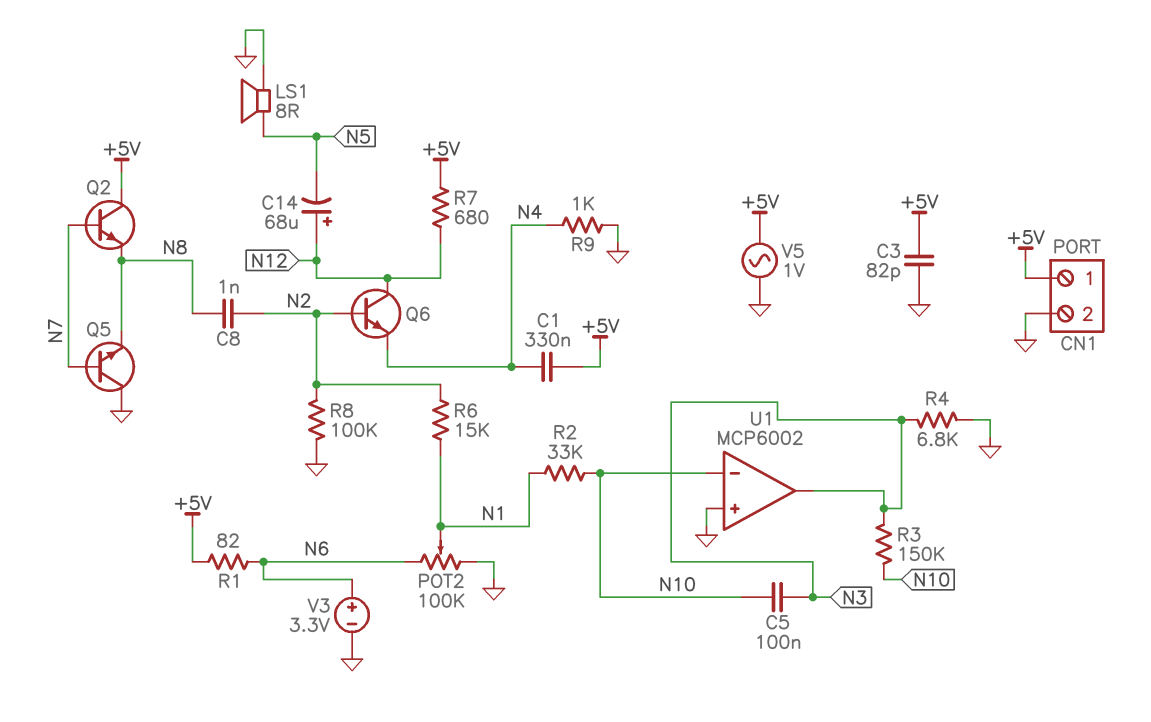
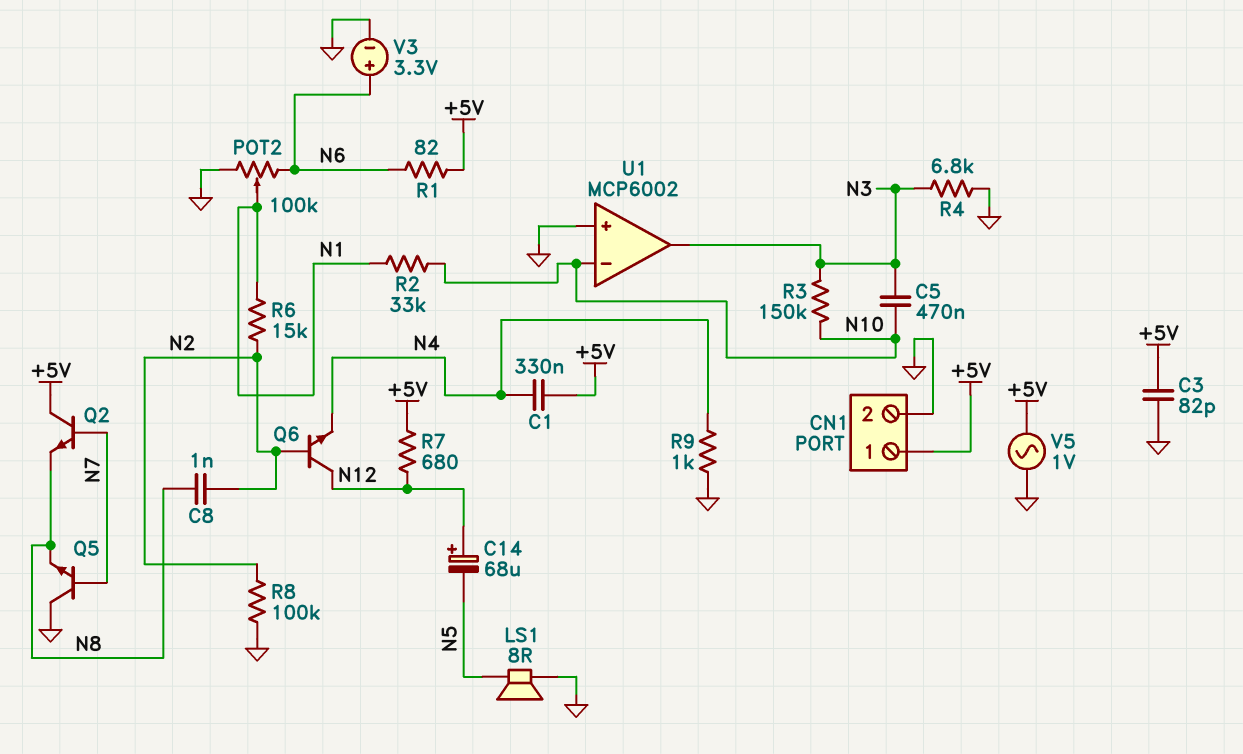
C5: 100nF (N3, N10) -> 470nF (N3, N10)

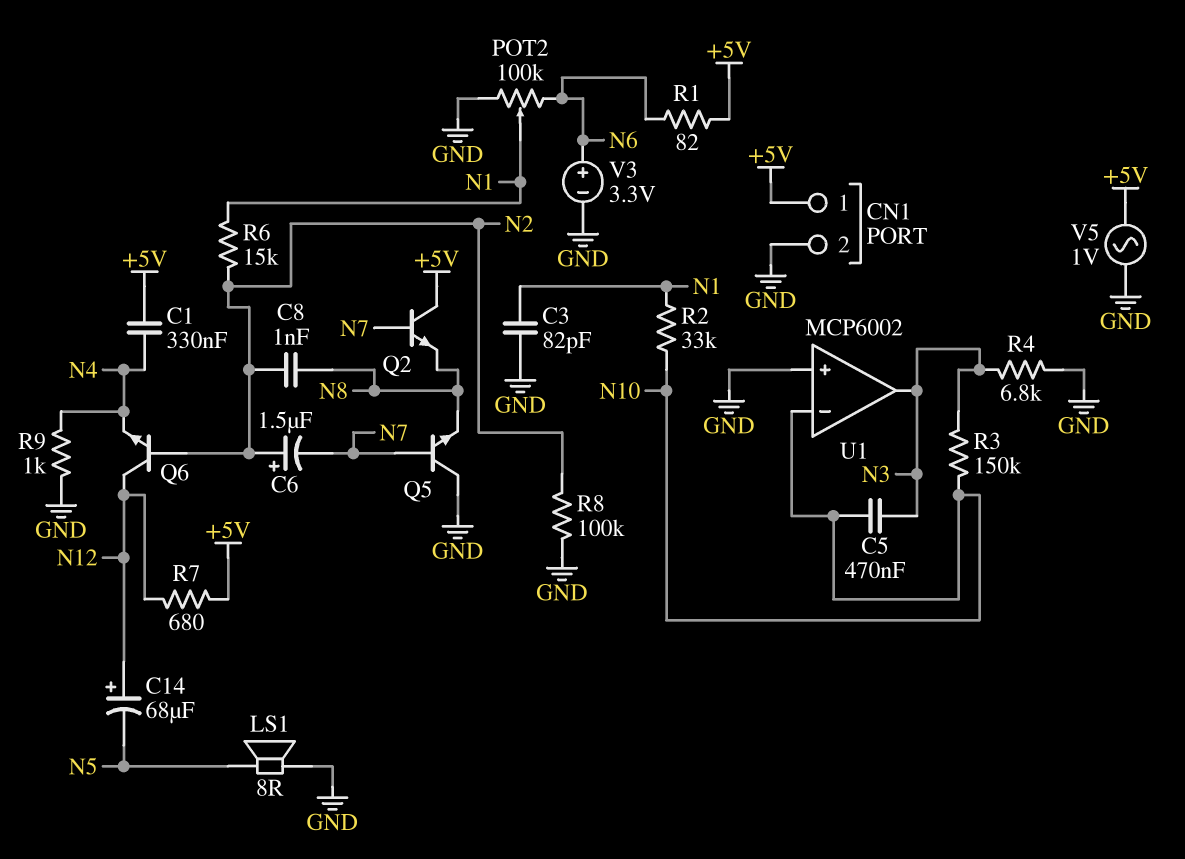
C3: 82pF (+5V, GND) -> 82pF (GND, N1)
C6: none -> 1.5uF (plus N2, minus N7)

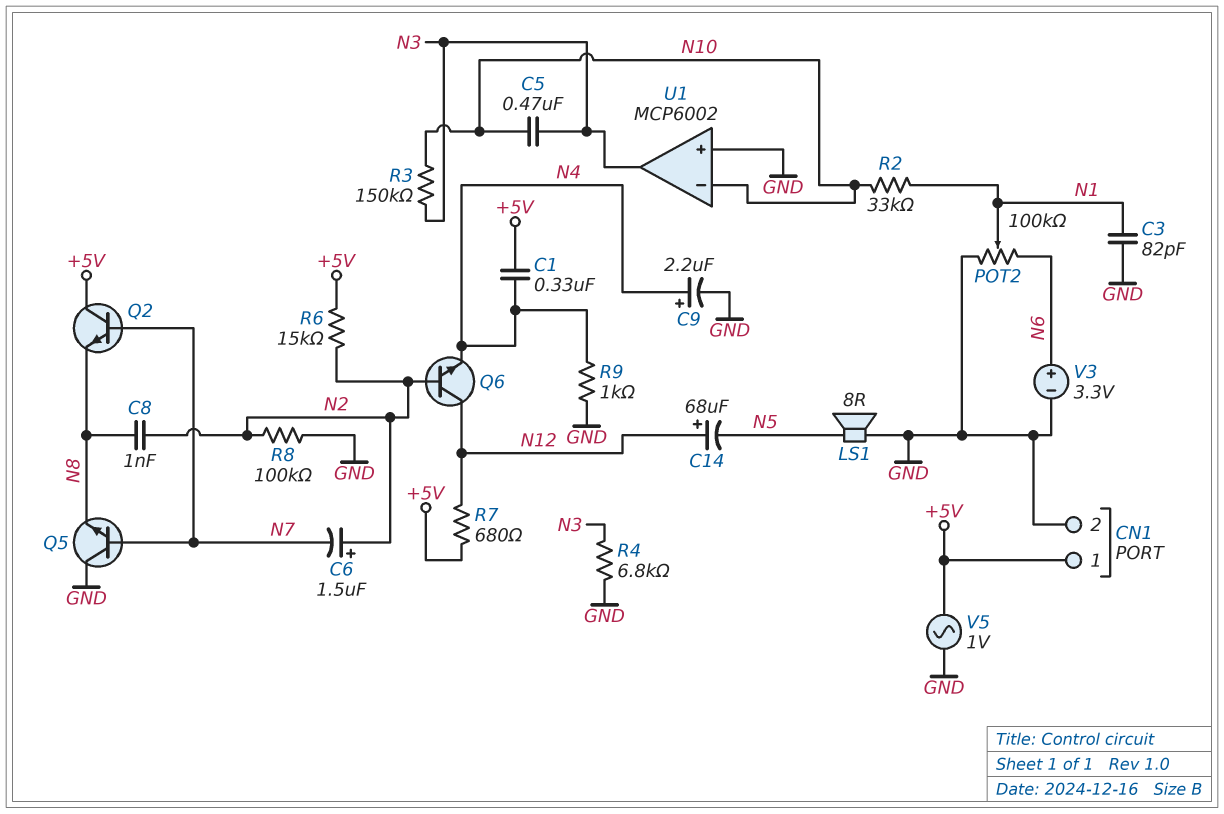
C9: none -> 2.2uF (plus N4, minus GND)
R1: 82 (+5V, N6) -> none
R6: 15k (N1, N2) -> 15k (+5V, N2)

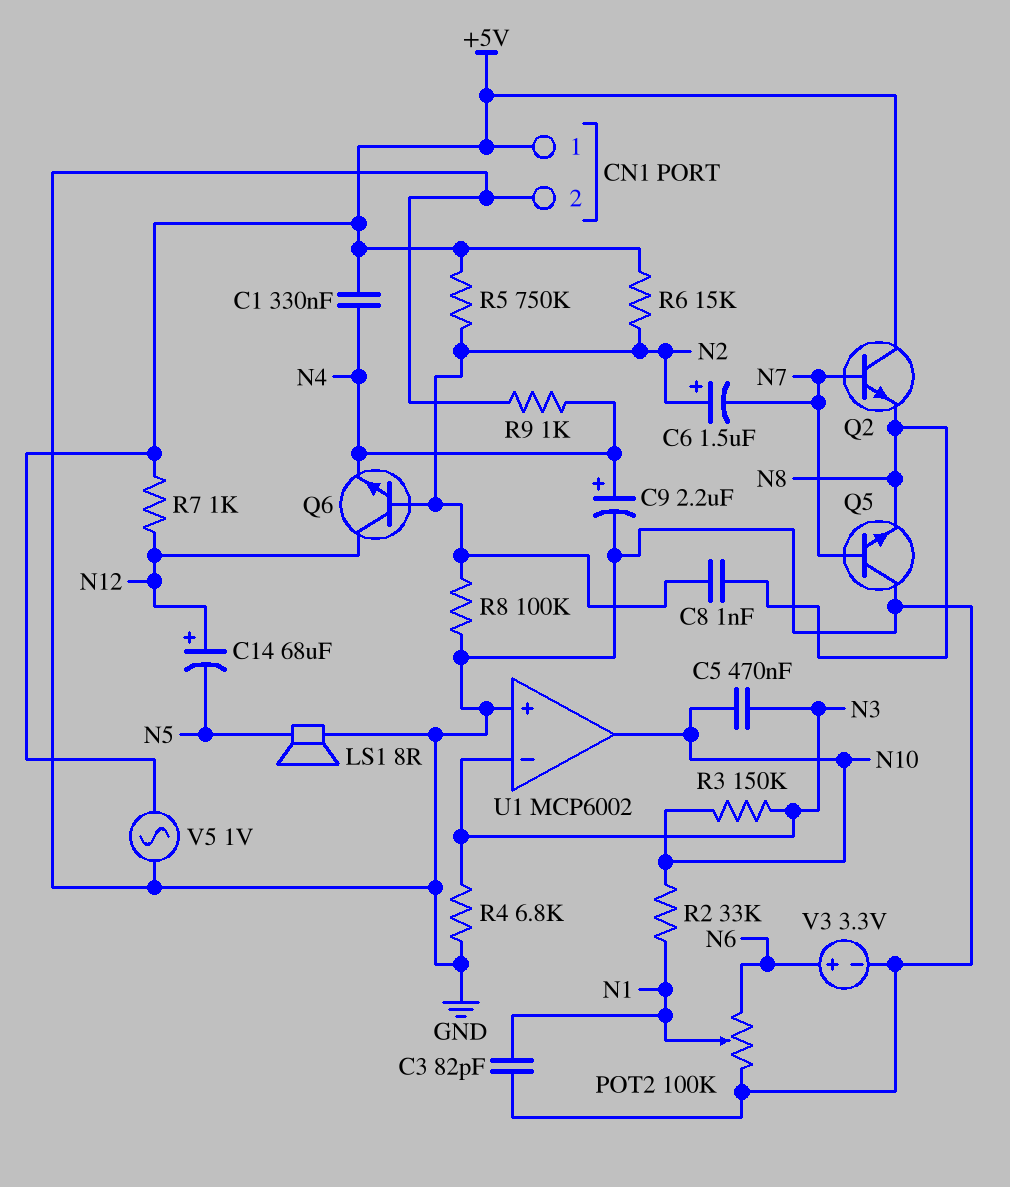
R5: none -> 750k (+5V, N2)
R7: 680 (+5V, N12) -> 1k (+5V, N12)
U1 pin in-: N10 -> N3
U1 pin out: N3 -> N10

